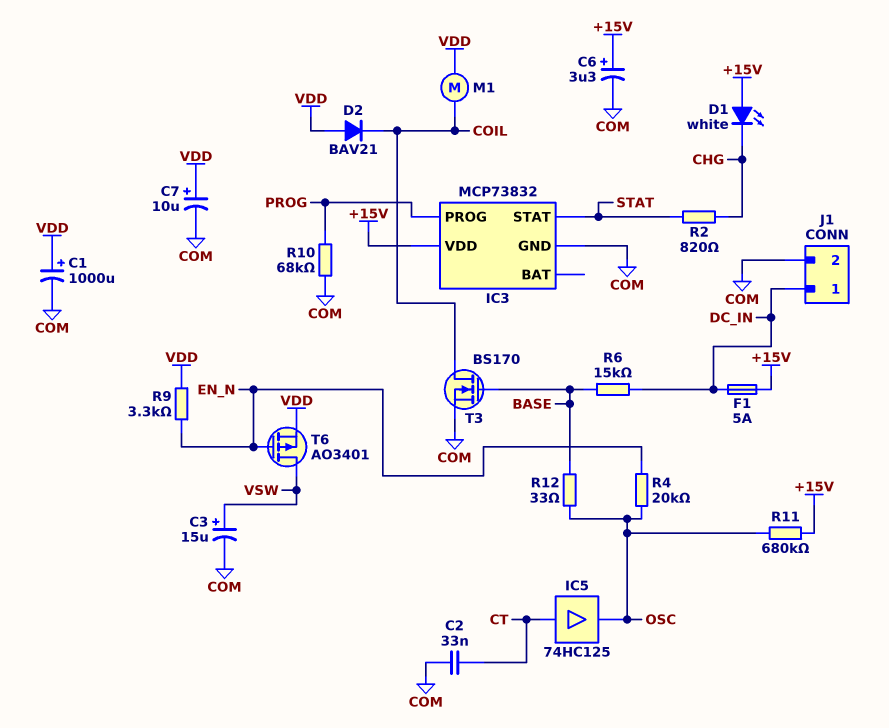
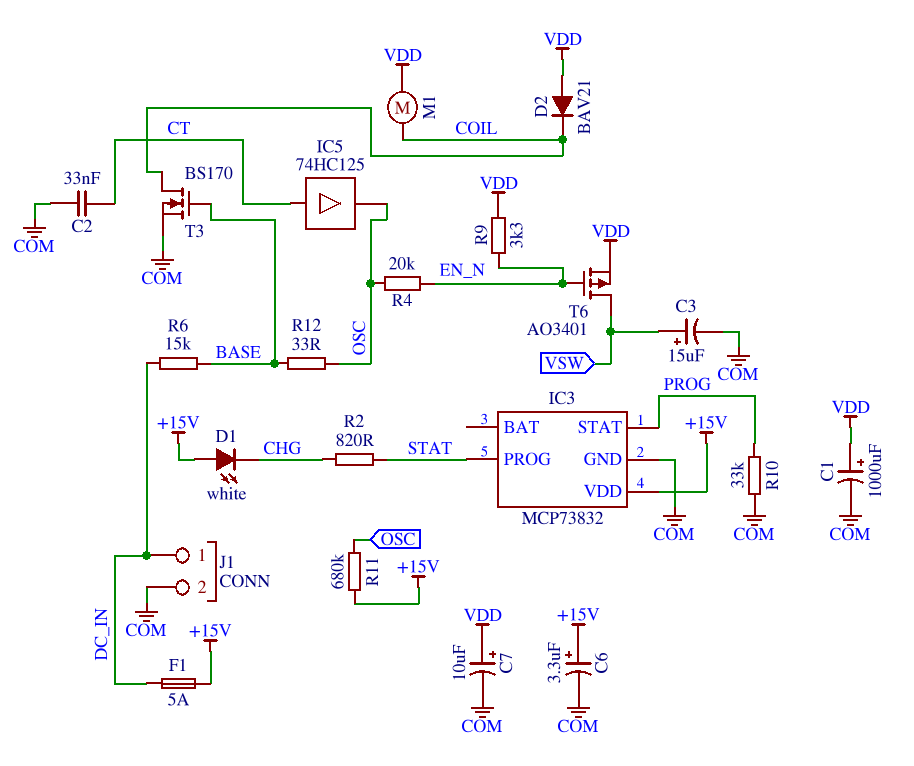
IC3 pin PROG: PROG -> STAT
IC3 pin STAT: STAT -> PROG
R10: 68k (COM, PROG) -> 33k (COM, PROG)

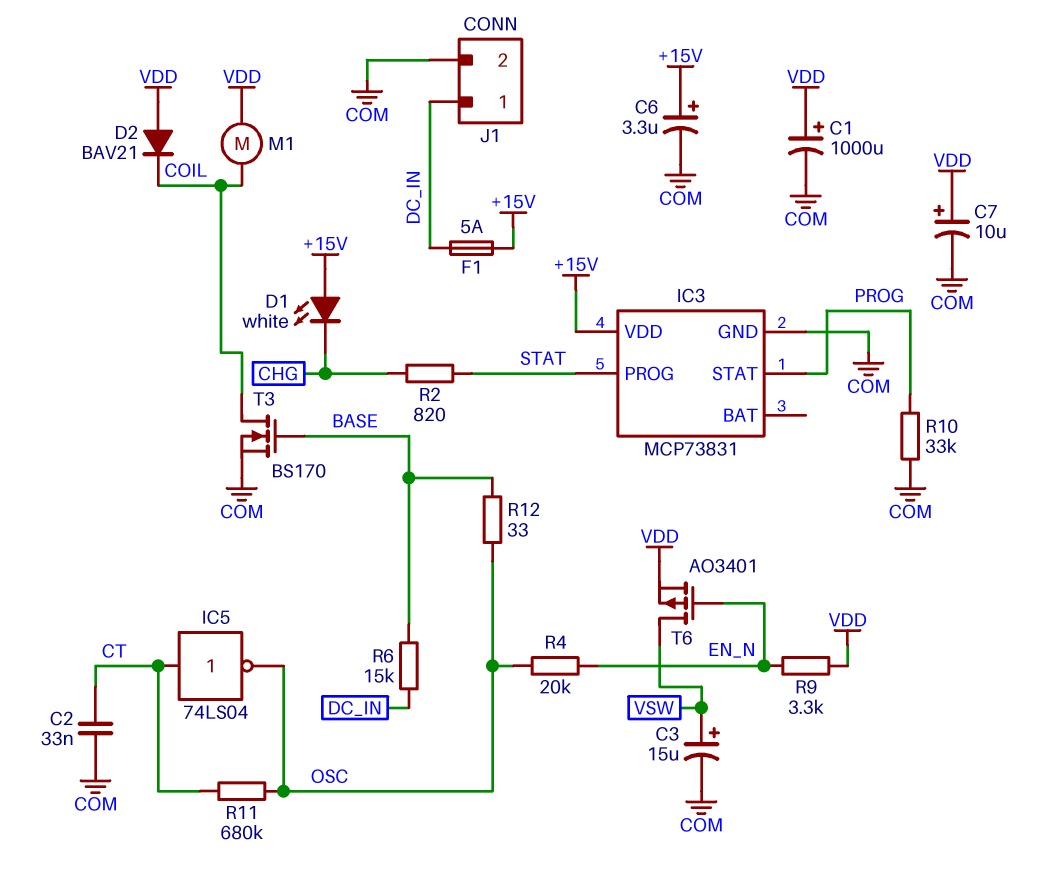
IC3: MCP73832 -> MCP73831
IC5: buffer 74HC125 (in CT, out OSC) -> NOT 74LS04 (in CT, out OSC)
R11: 680k (+15V, OSC) -> 680k (CT, OSC)

